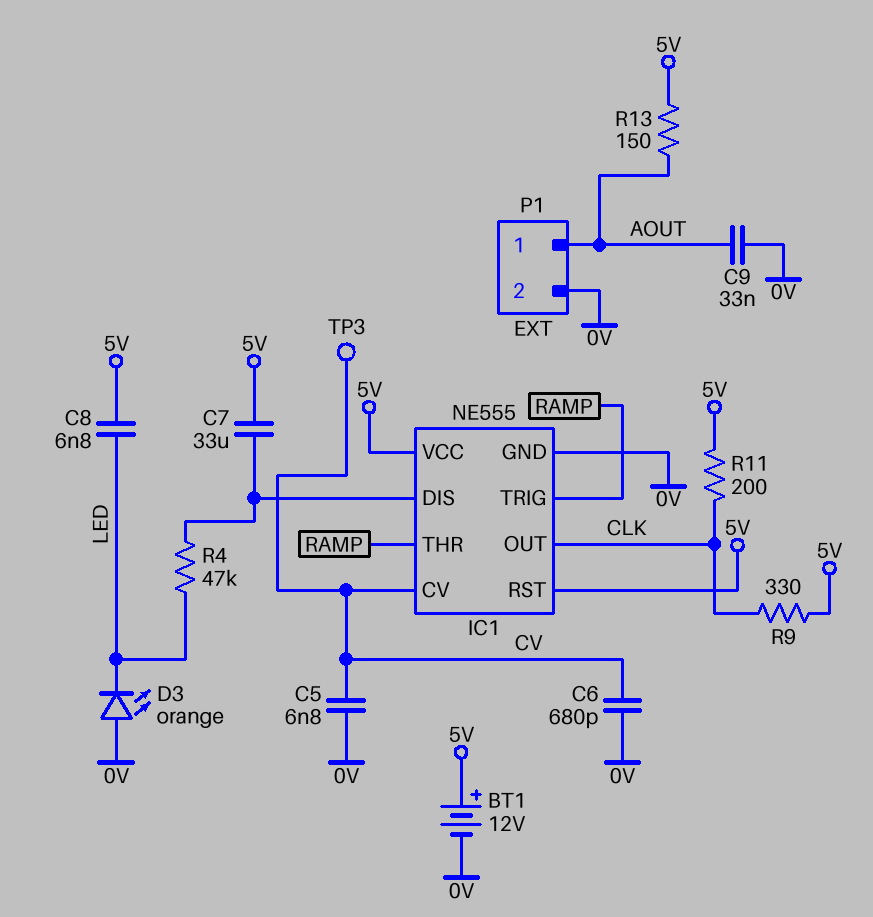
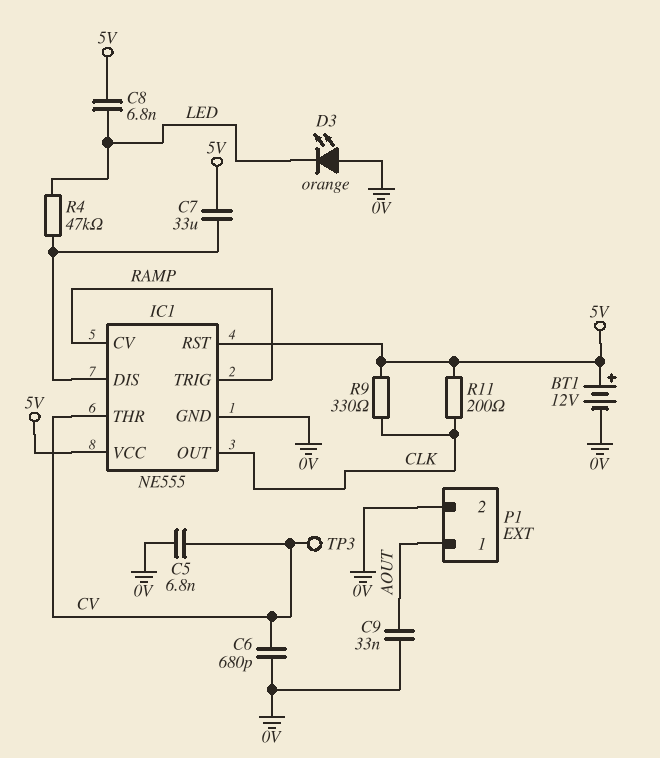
IC1 pin CV: CV -> RAMP
IC1 pin THR: RAMP -> CV
R13: 150 (5V, AOUT) -> none

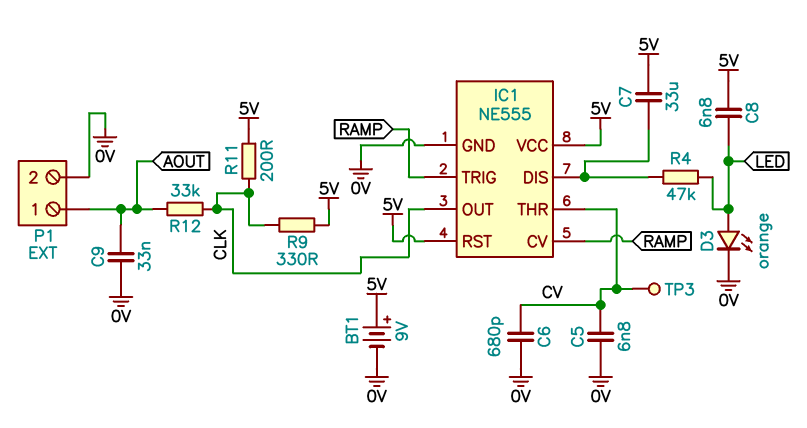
BT1: 12V (plus 5V, minus 0V) -> 9V (plus 5V, minus 0V)
D3: LED orange (A 0V, K LED) -> LED orange (A LED, K 0V)
R12: none -> 33k (AOUT, CLK)

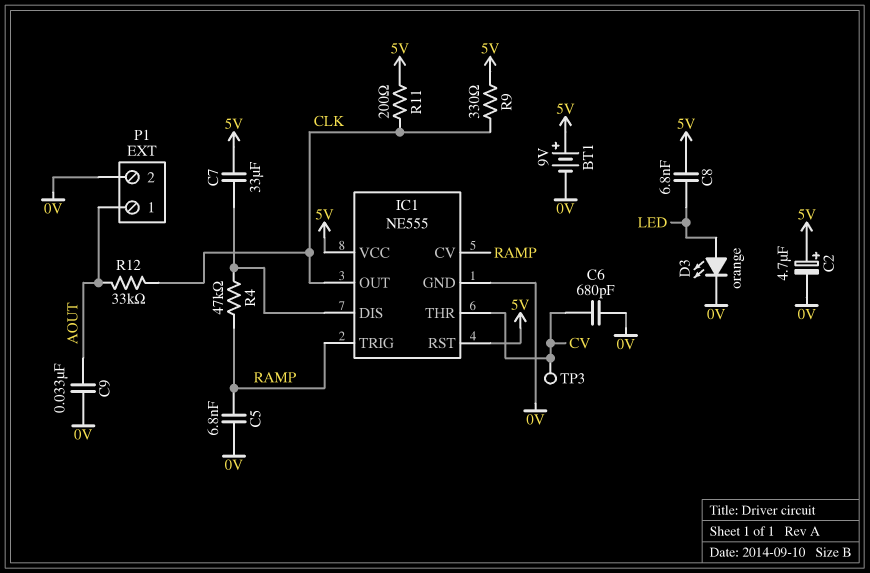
C2: none -> 4.7uF (plus 5V, minus 0V)
C5: 6.8nF (0V, CV) -> 6.8nF (0V, RAMP)
R4: 47k (IC1/DIS, LED) -> 47k (IC1/DIS, RAMP)

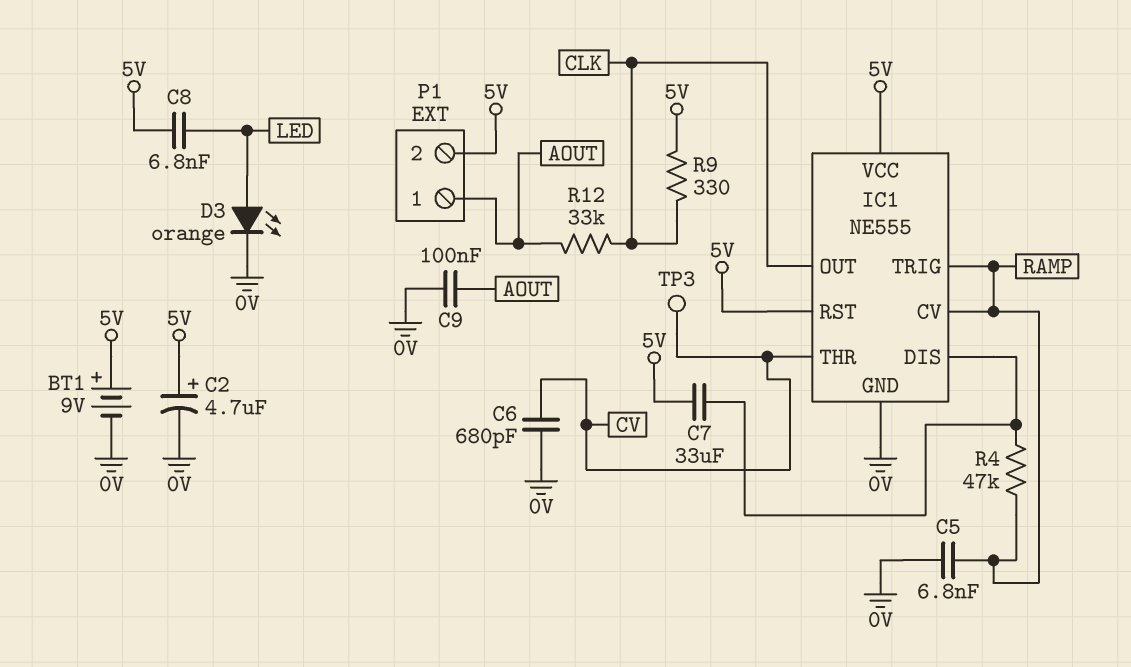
C9: 33nF (0V, AOUT) -> 100nF (0V, AOUT)
P1 pin 2: 0V -> 5V
R11: 200 (5V, CLK) -> none

